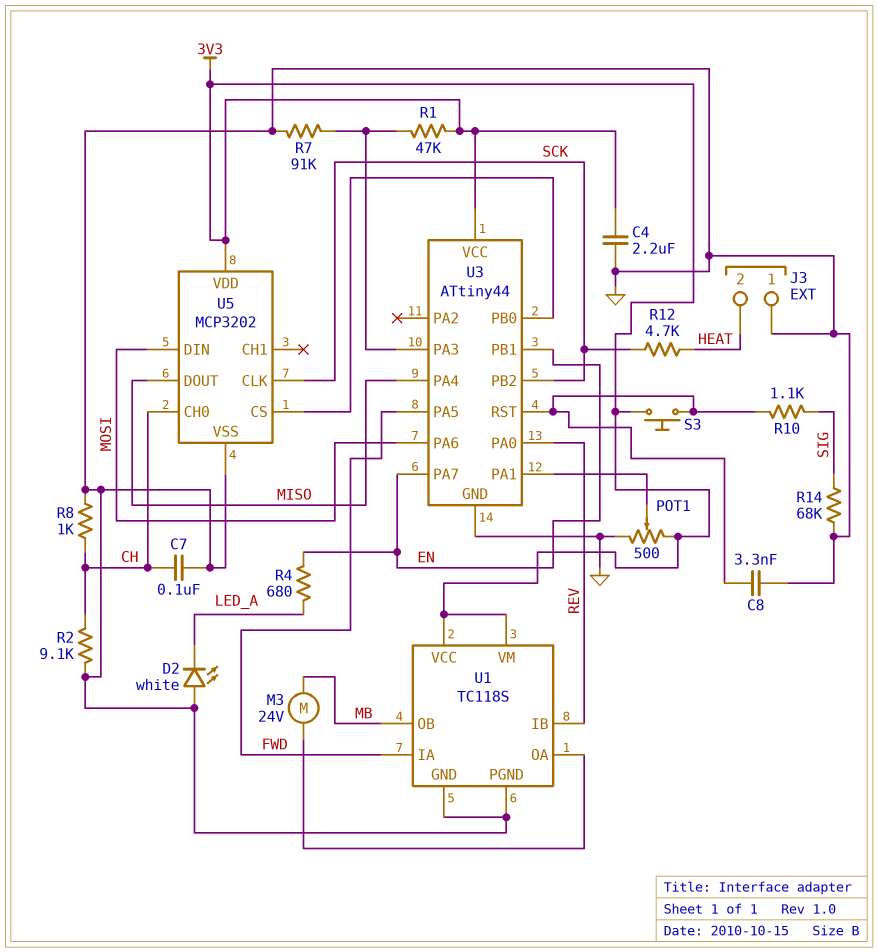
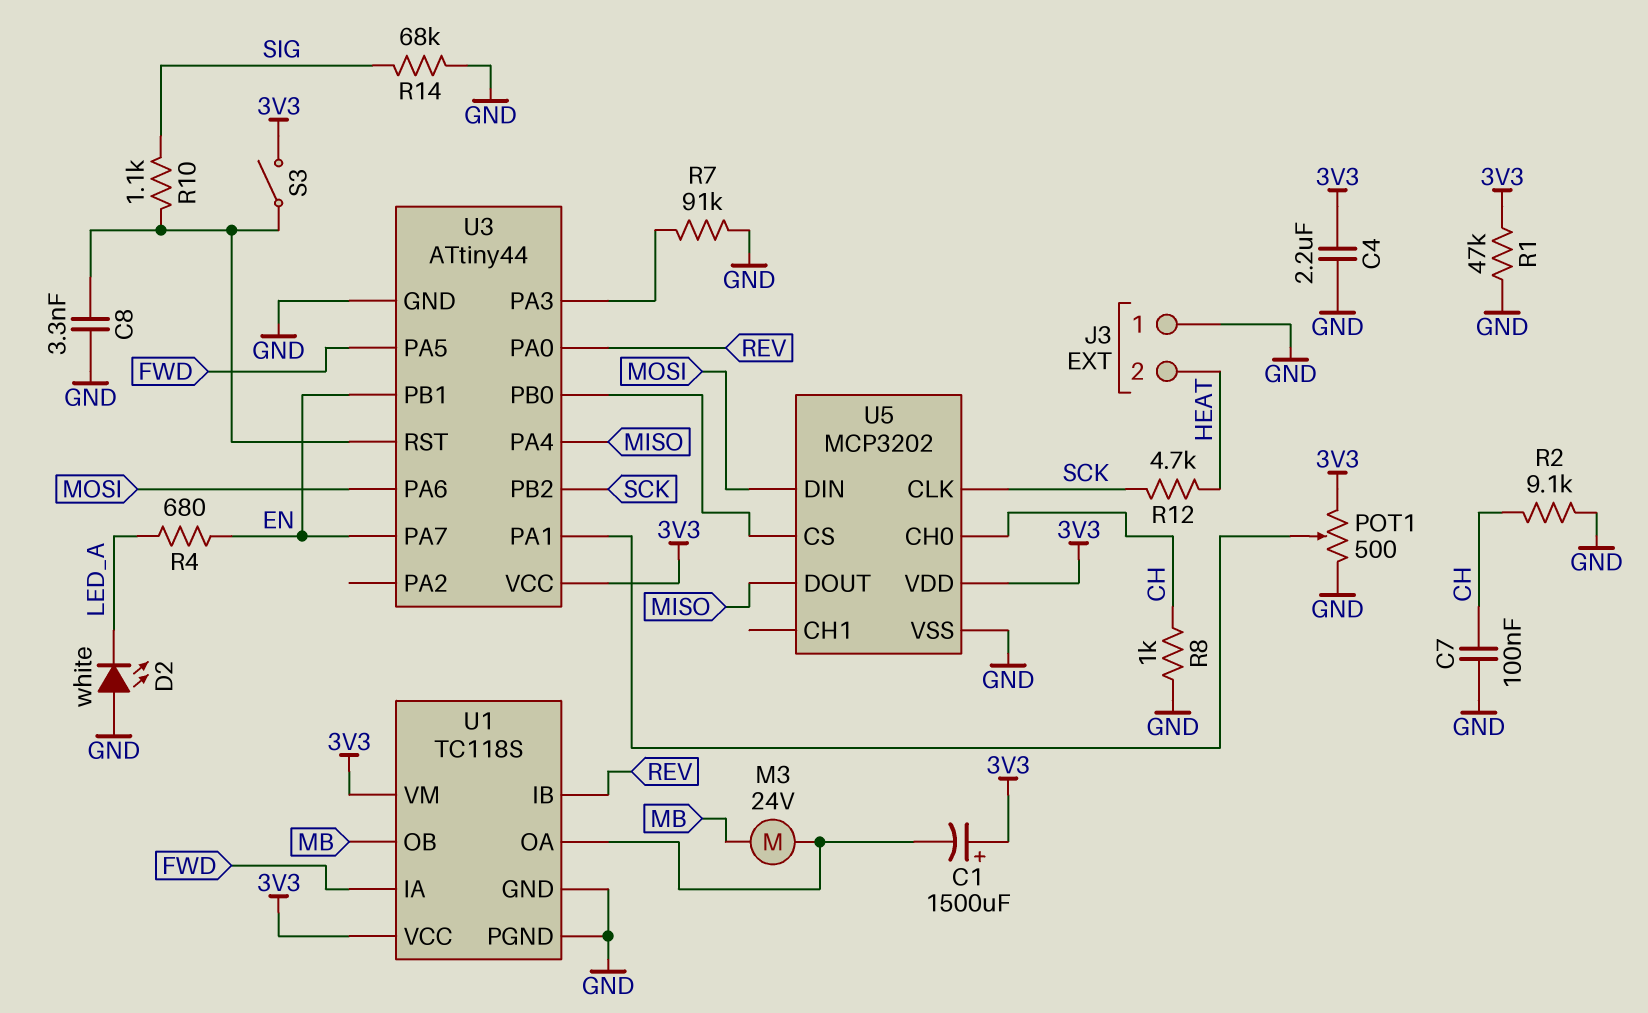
C1: none -> 1500uF (plus 3V3, minus U1/OA)
R1: 47k (3V3, U3/PA3) -> 47k (3V3, GND)
S3: button (3V3, U3/RST) -> switch (3V3, U3/RST)

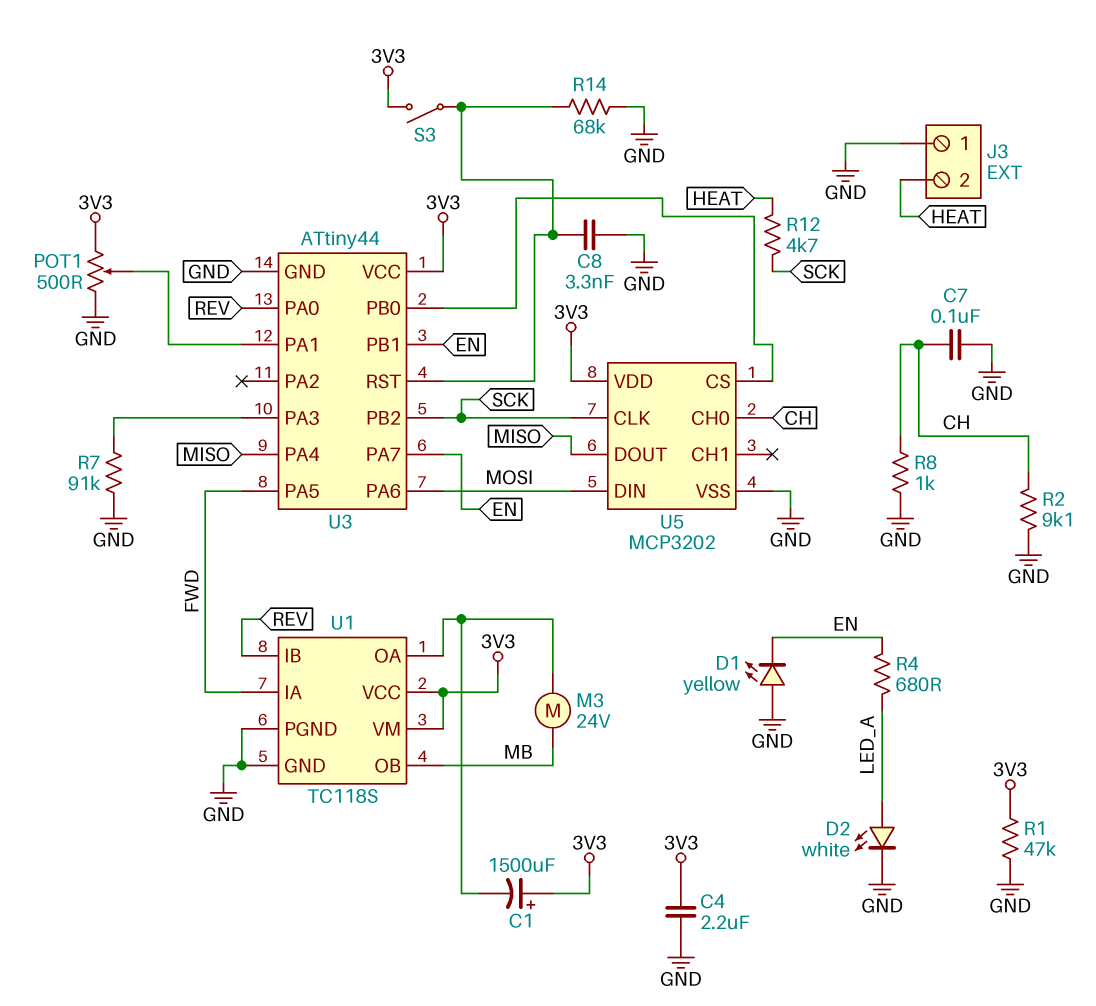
D1: none -> LED yellow (A GND, K EN)
D2: LED white (A GND, K LED_A) -> LED white (A LED_A, K GND)
R10: 1.1k (SIG, U3/RST) -> none
R14: 68k (GND, SIG) -> 68k (GND, U3/RST)

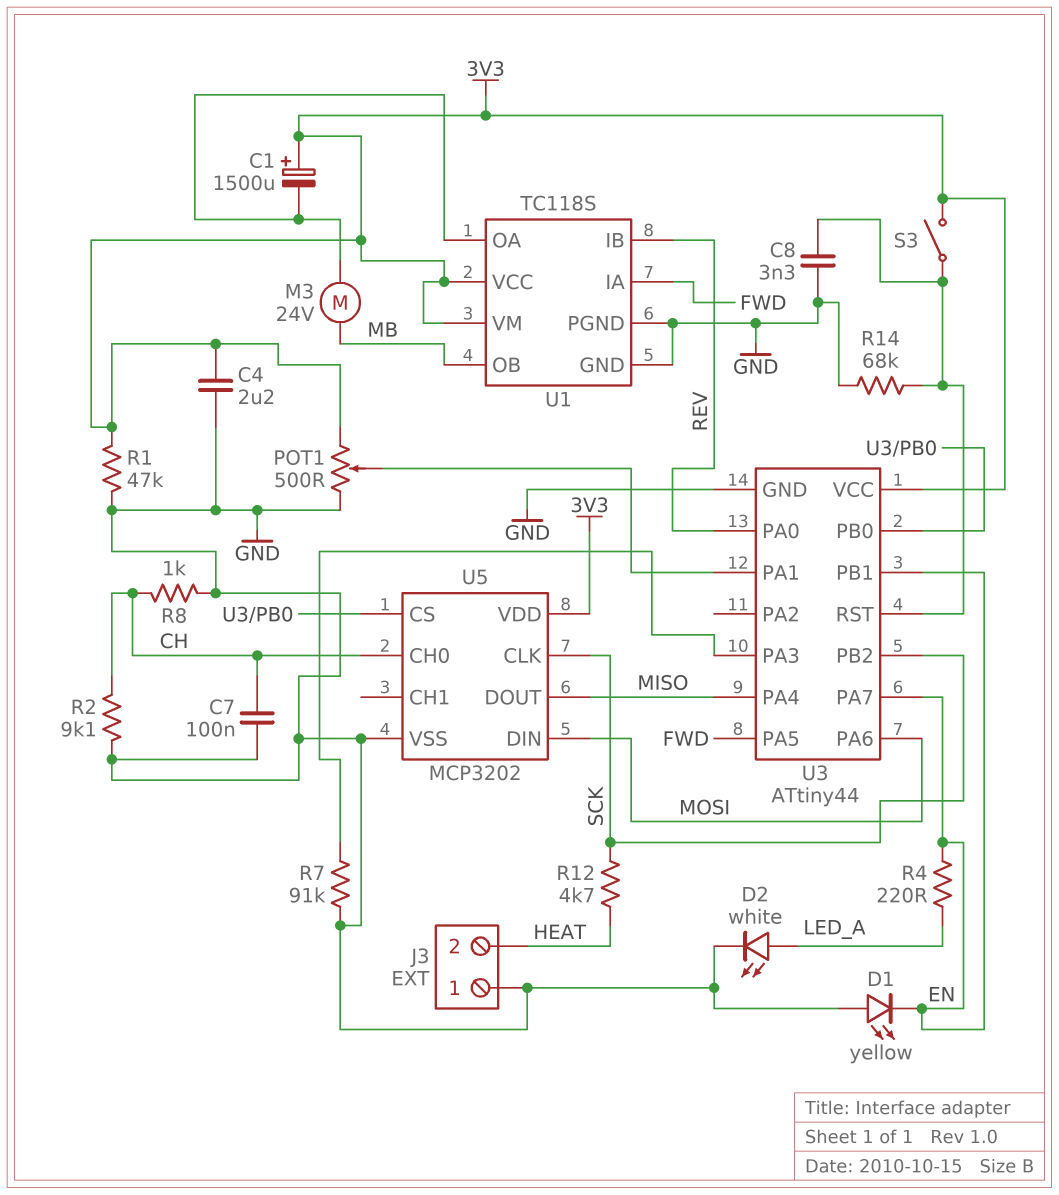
R4: 680 (EN, LED_A) -> 220 (EN, LED_A)

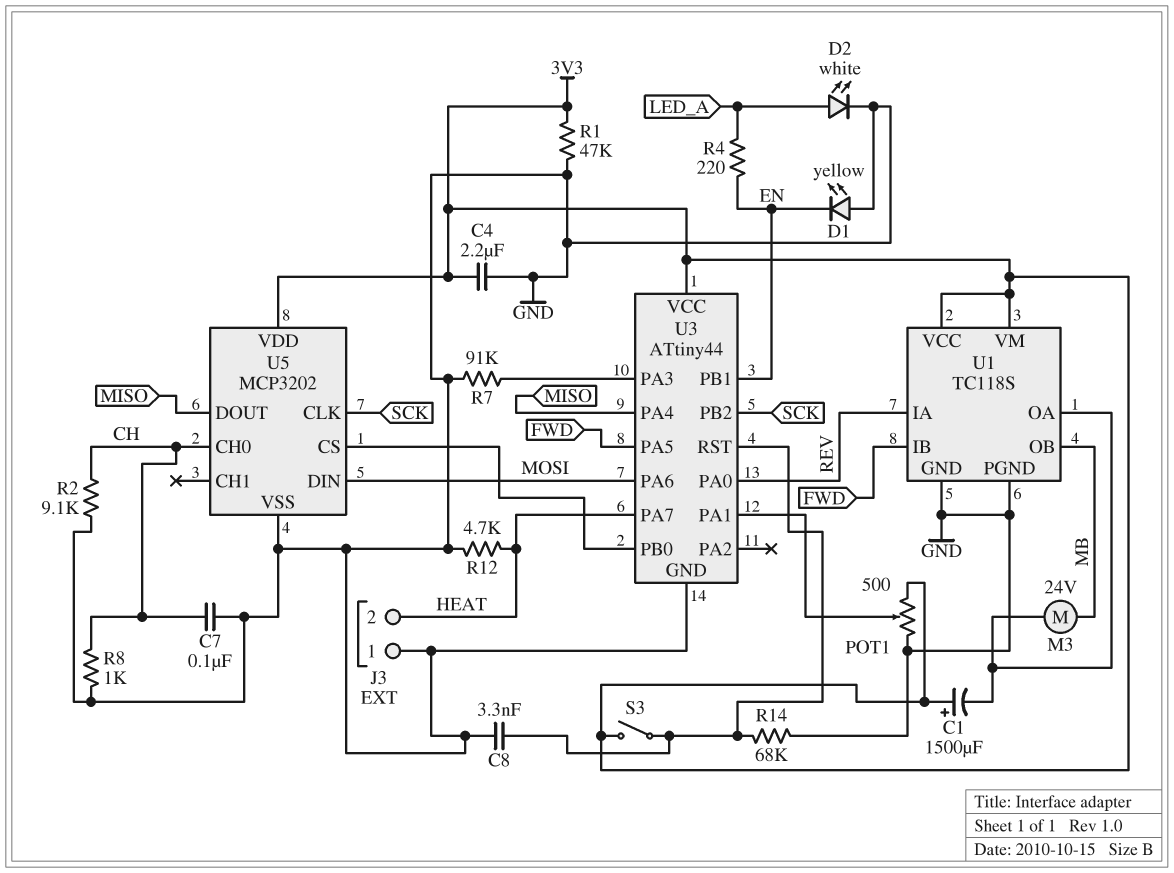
R12: 4.7k (HEAT, SCK) -> 4.7k (GND, HEAT)
U1 pin IA: FWD -> REV
U1 pin IB: REV -> FWD
U3 pin PA7: EN -> HEAT

